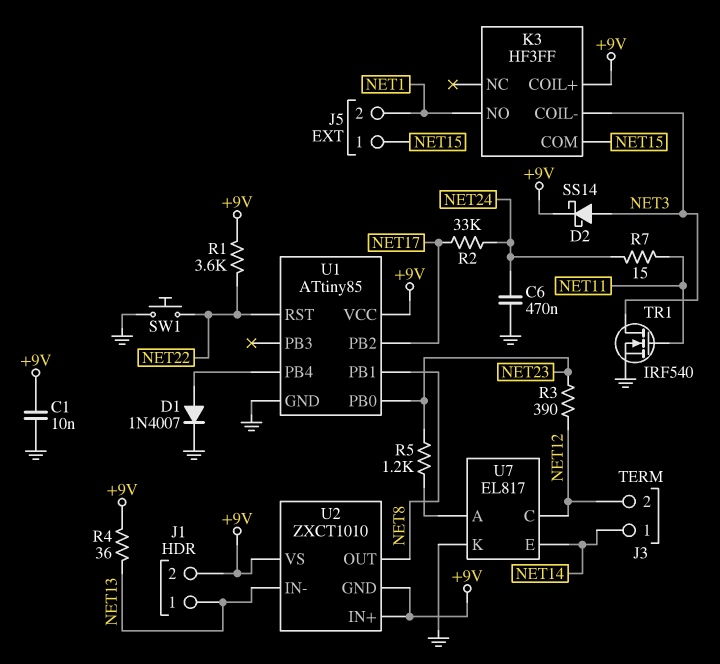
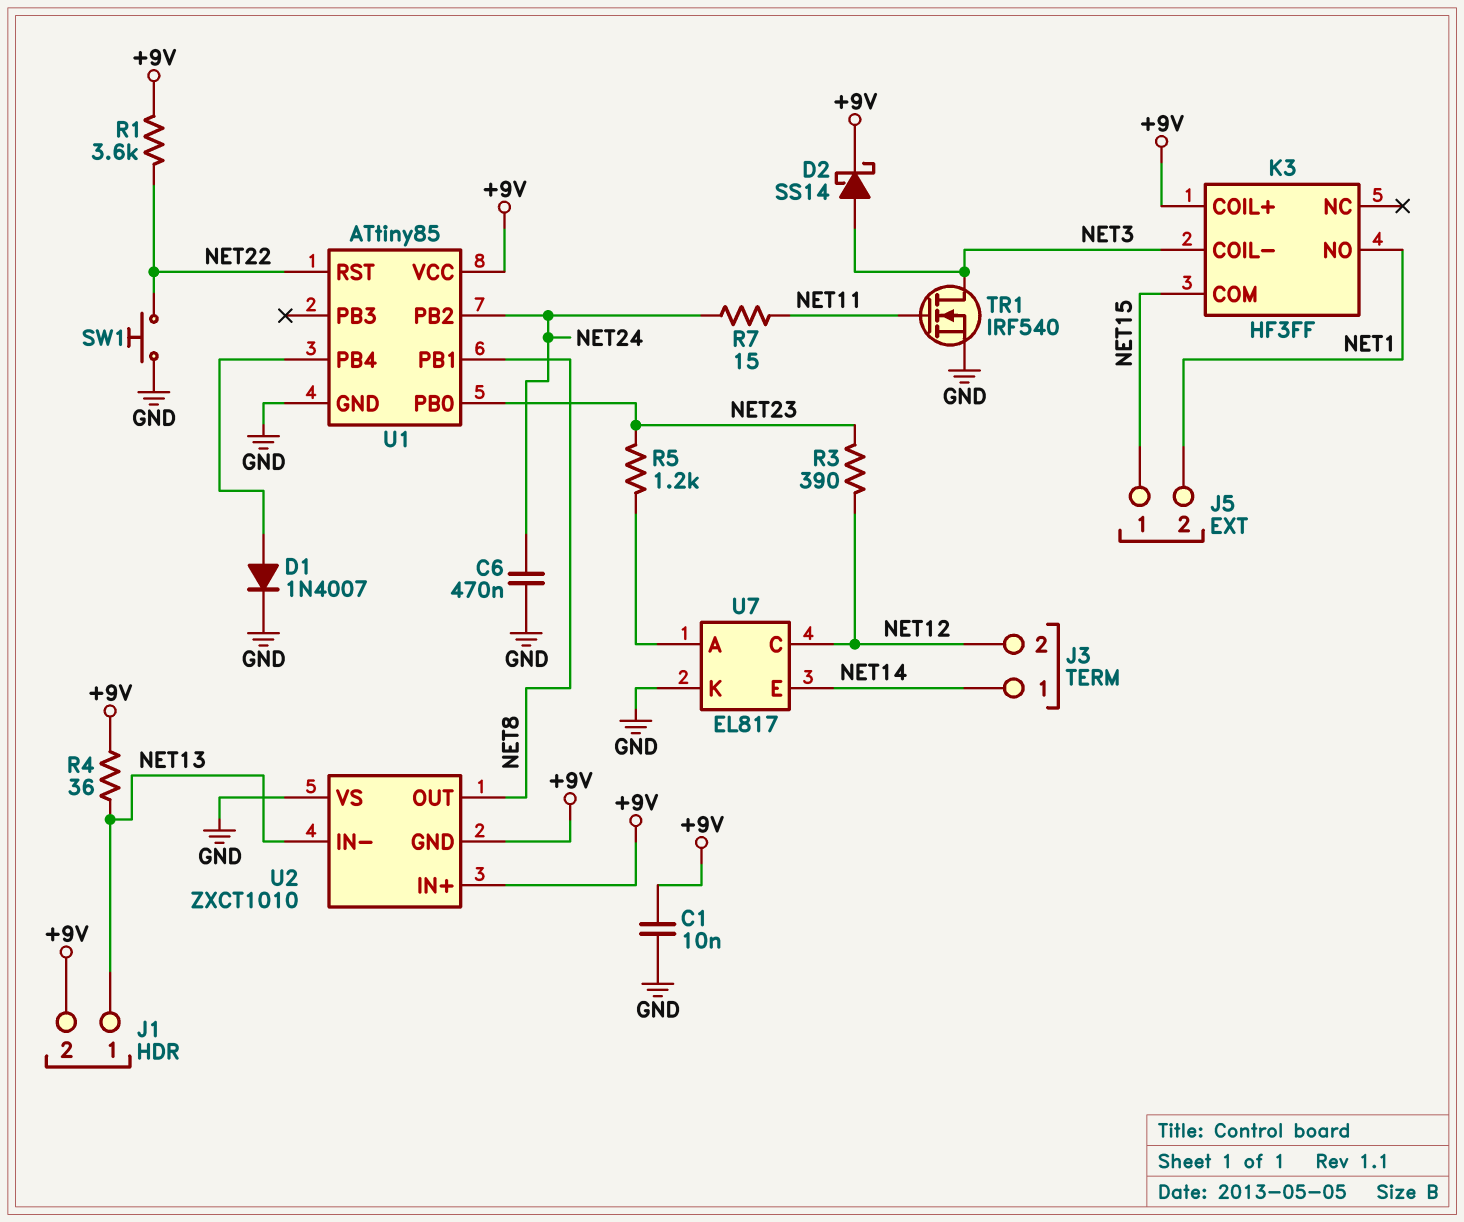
R2: 33k (NET17, NET24) -> none
U1 pin PB2: NET17 -> NET24
U2 pin VS: +9V -> GND

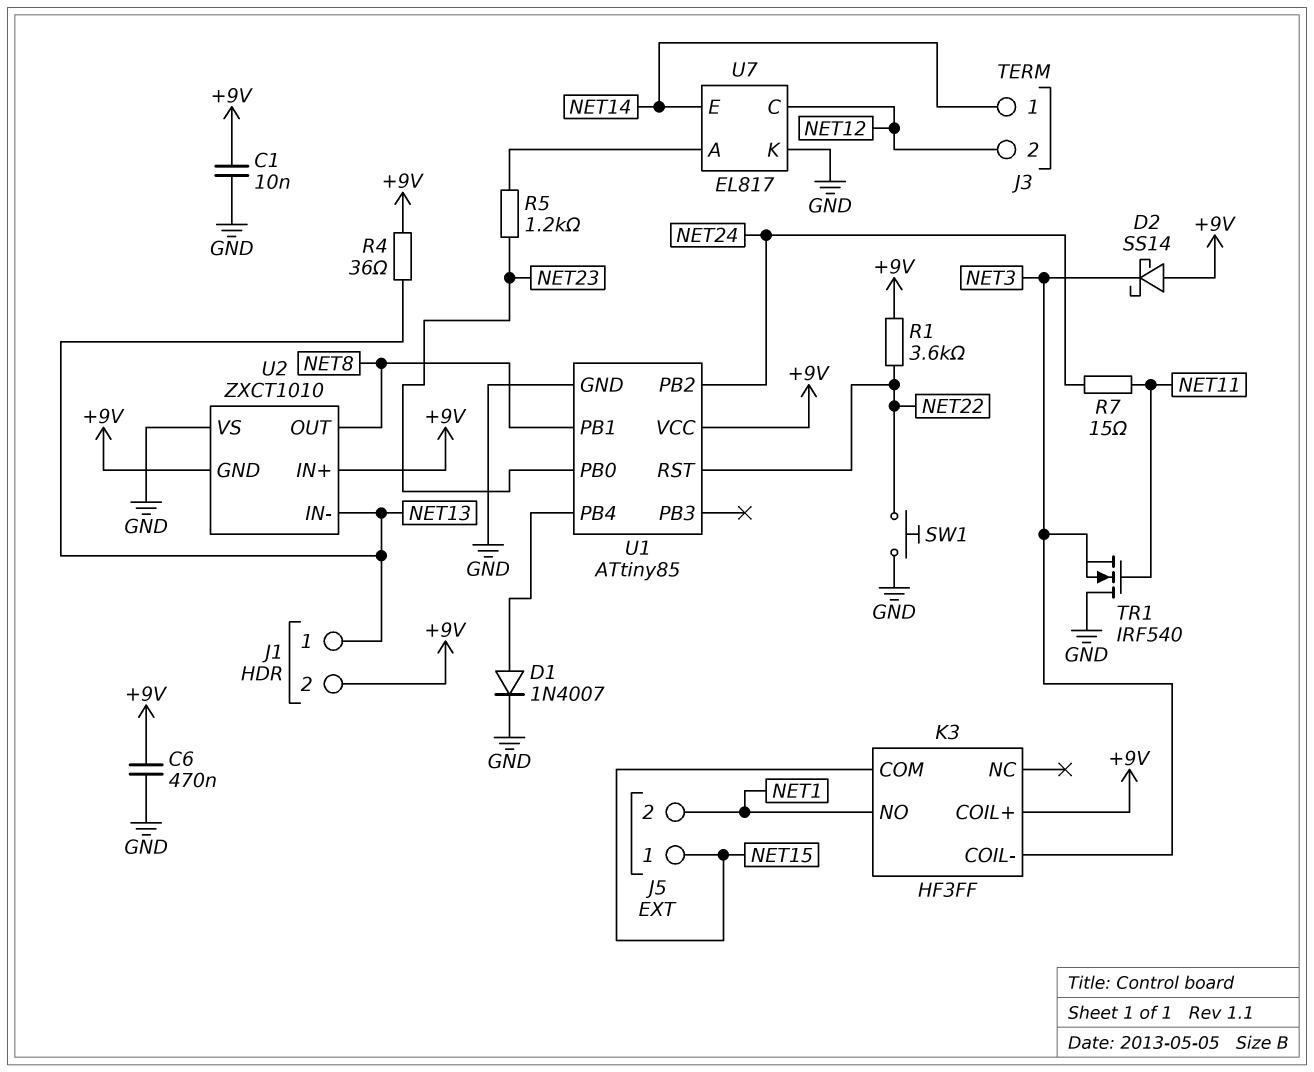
C6: 470nF (GND, NET24) -> 470nF (+9V, GND)
D2: schottky SS14 (A NET3, K +9V) -> schottky SS14 (A +9V, K NET3)
R3: 390 (NET12, NET23) -> none
TR1: NMOS IRF540 (G NET11, D NET3, S GND) -> NMOS IRF540 (G NET11, D GND, S NET3)

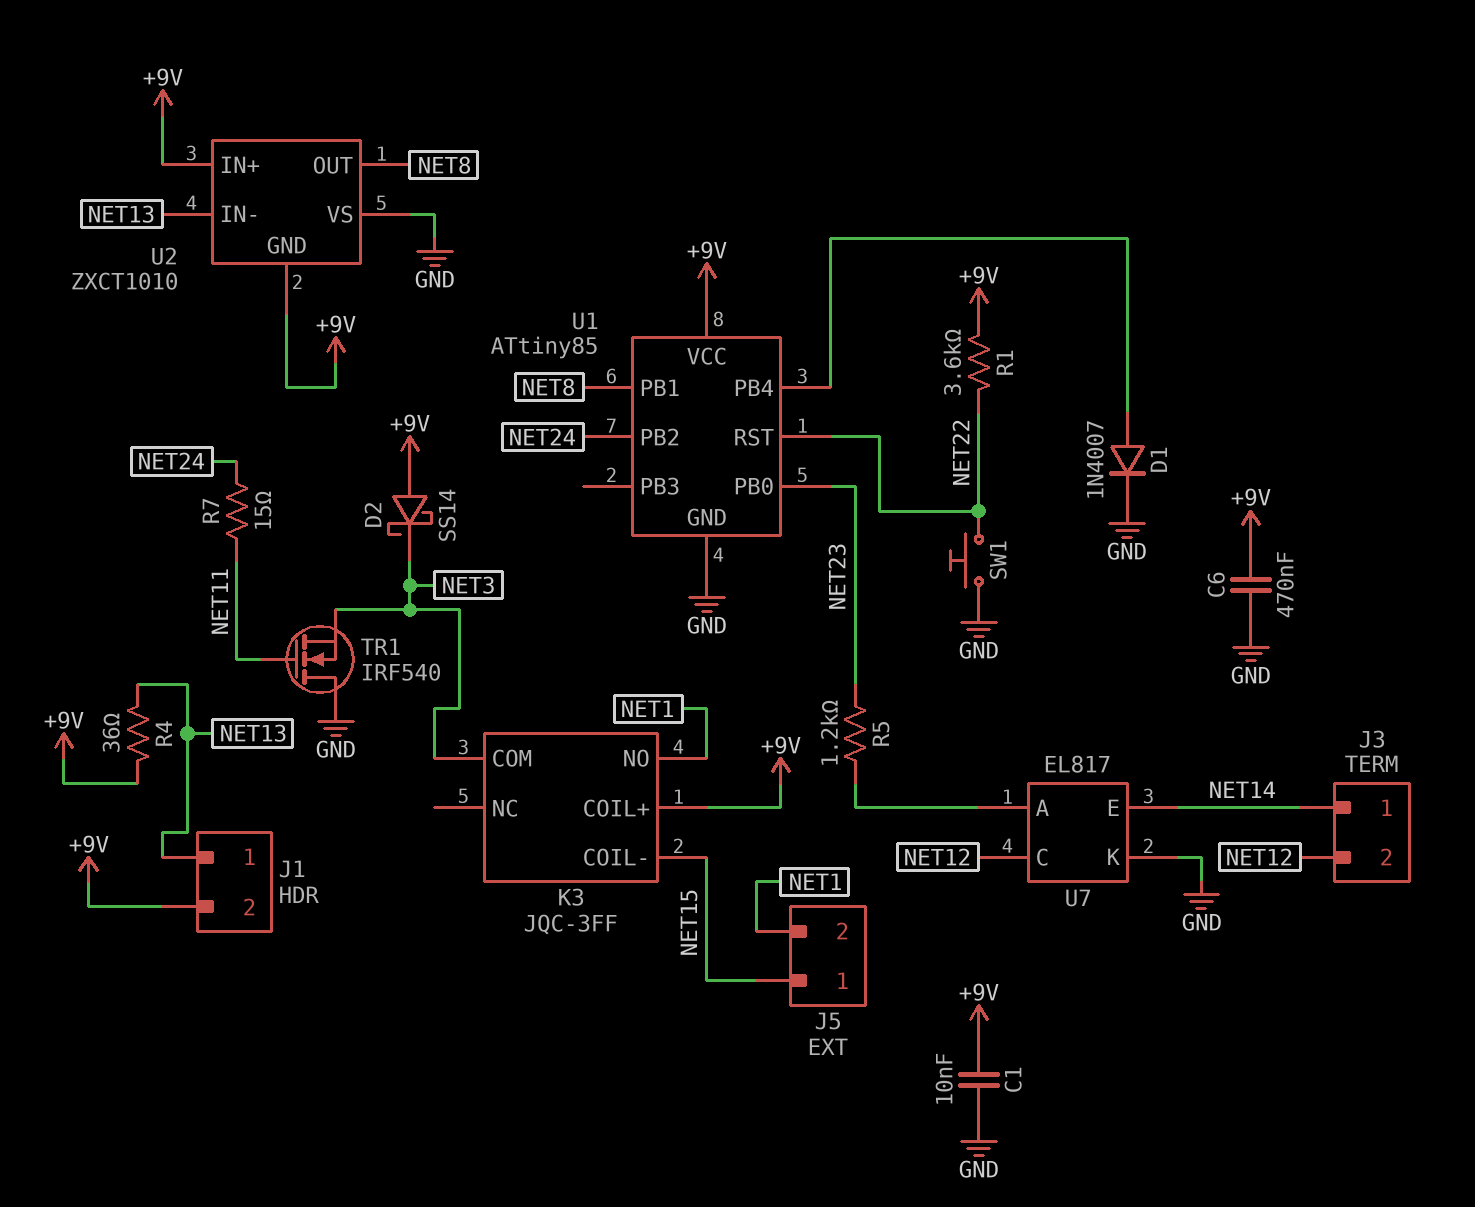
K3: HF3FF -> JQC-3FF
K3 pin COIL-: NET3 -> NET15
K3 pin COM: NET15 -> NET3

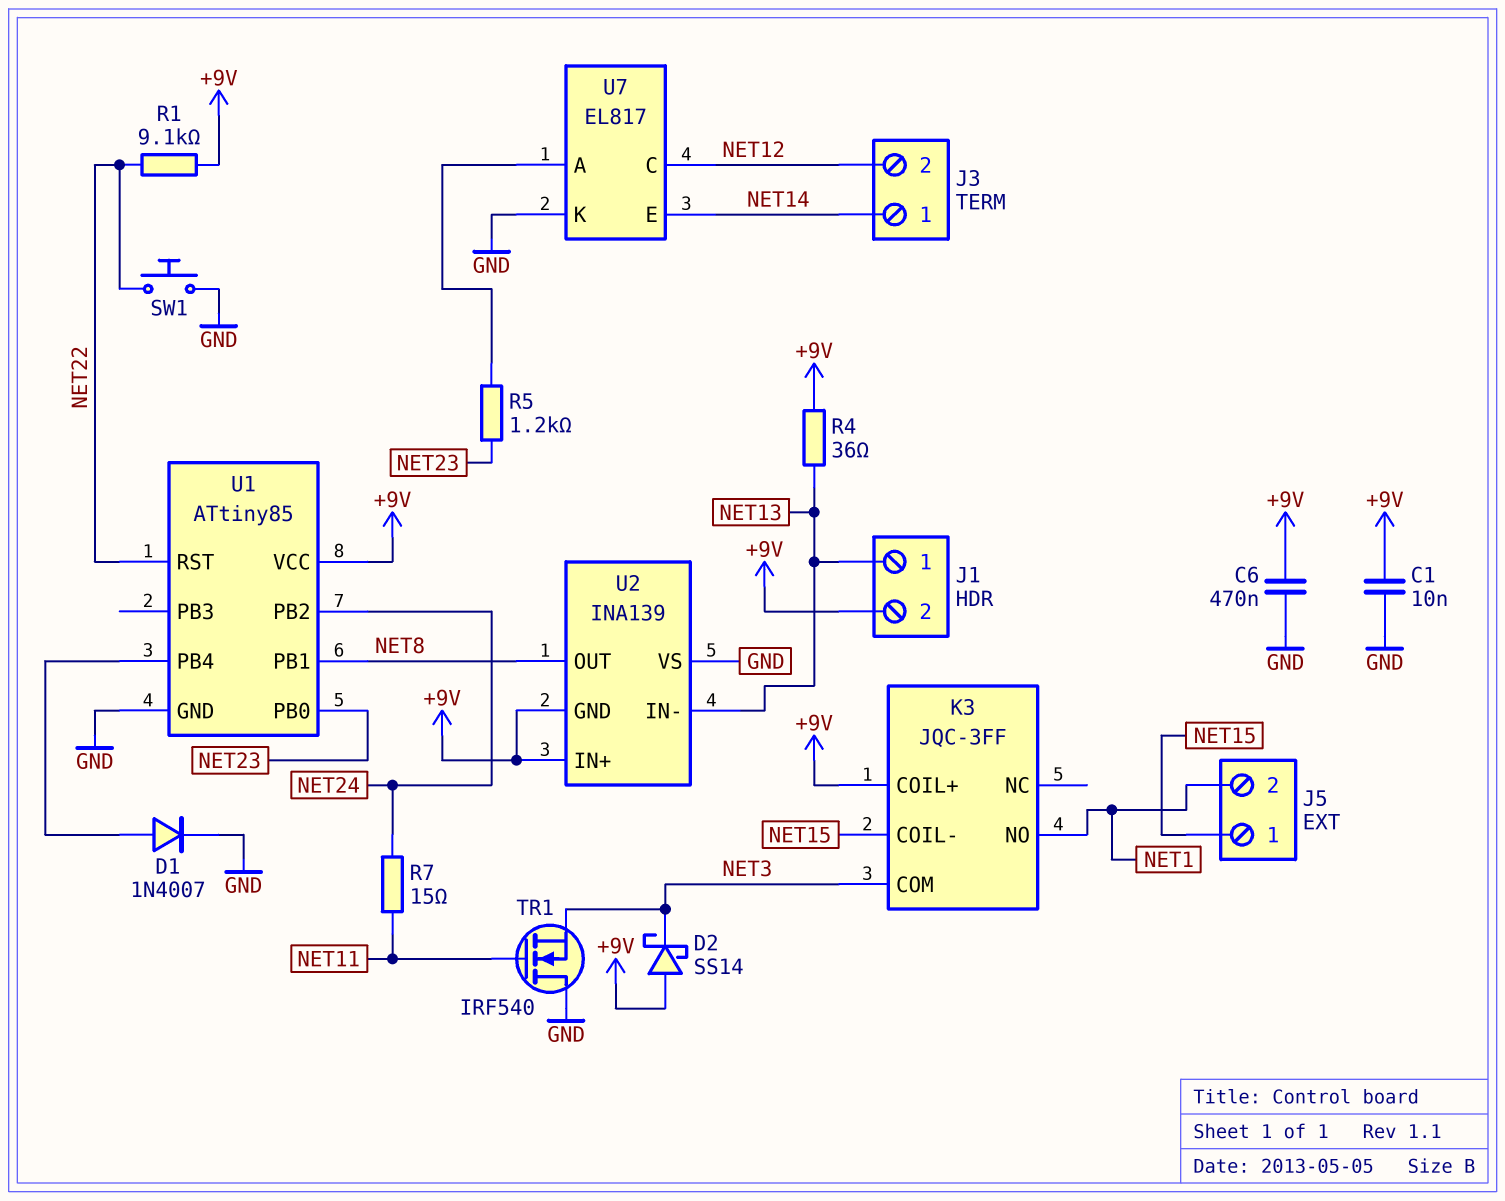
R1: 3.6k (+9V, NET22) -> 9.1k (+9V, NET22)
U2: ZXCT1010 -> INA139

